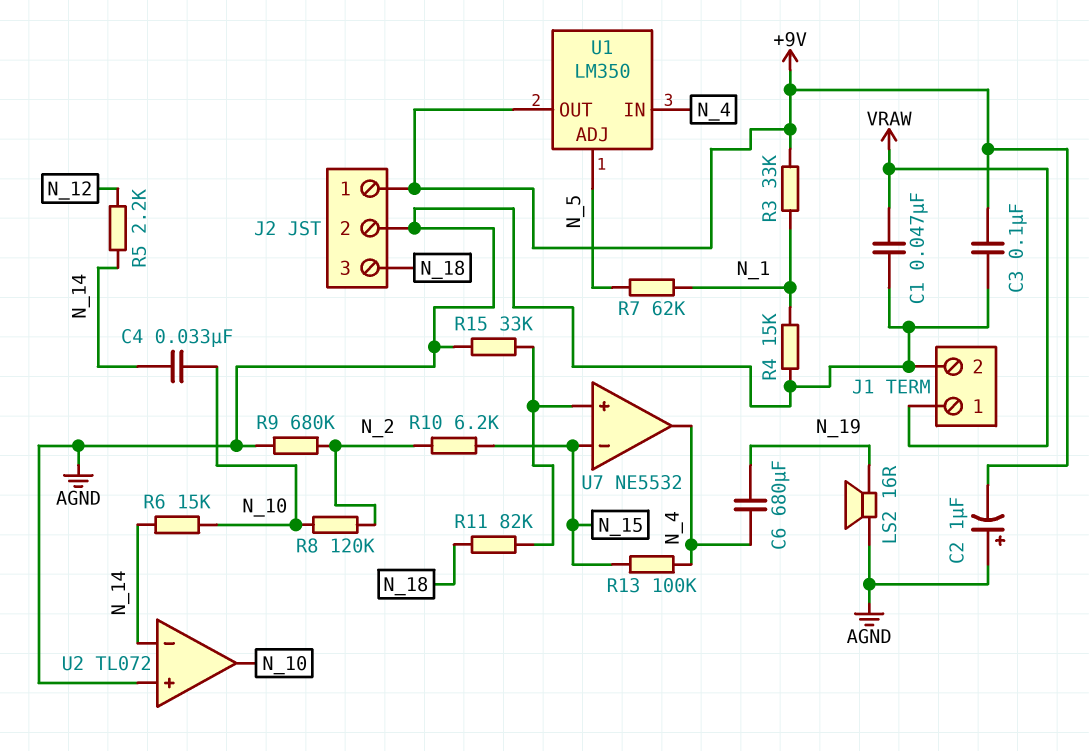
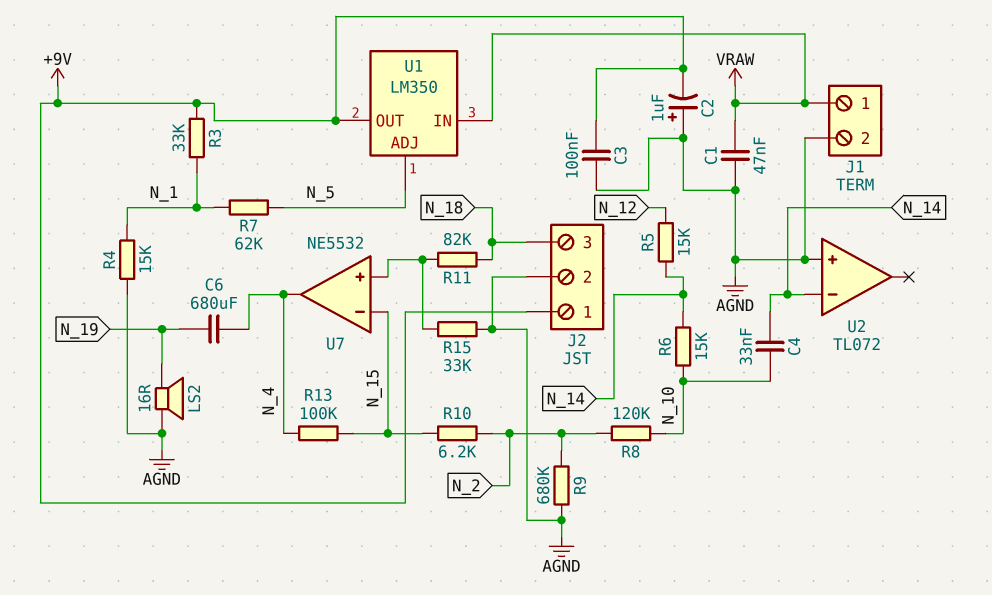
R5: 2.2k (N_12, N_14) -> 15k (N_12, N_14)
U1 pin IN: N_4 -> VRAW
U2 pin out: N_10 -> none

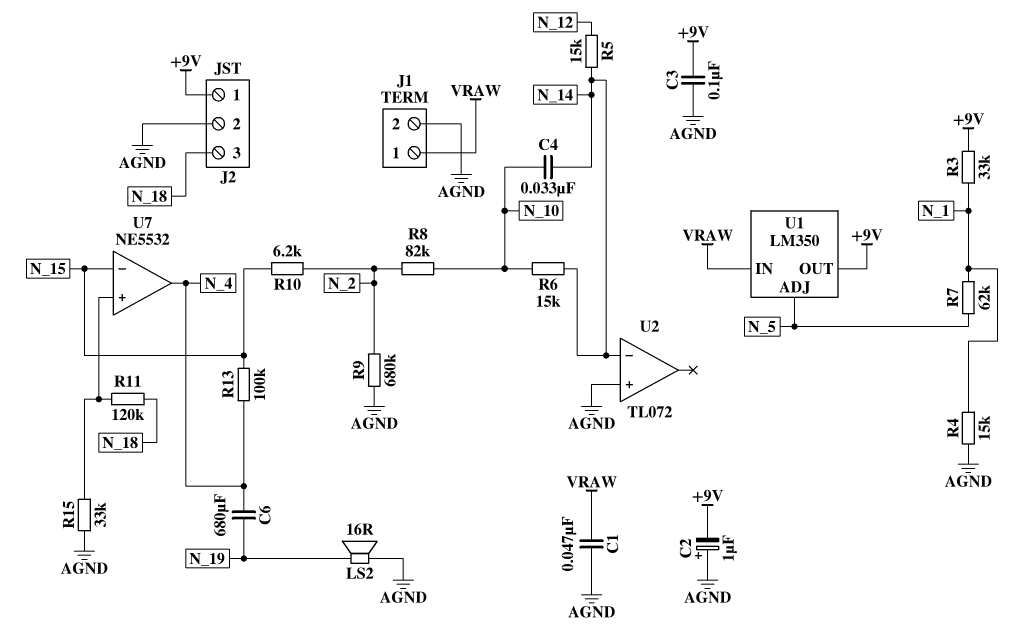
R8: 120k (N_2, N_10) -> 82k (N_2, N_10)
R11: 82k (N_18, U7/in+) -> 120k (N_18, U7/in+)

